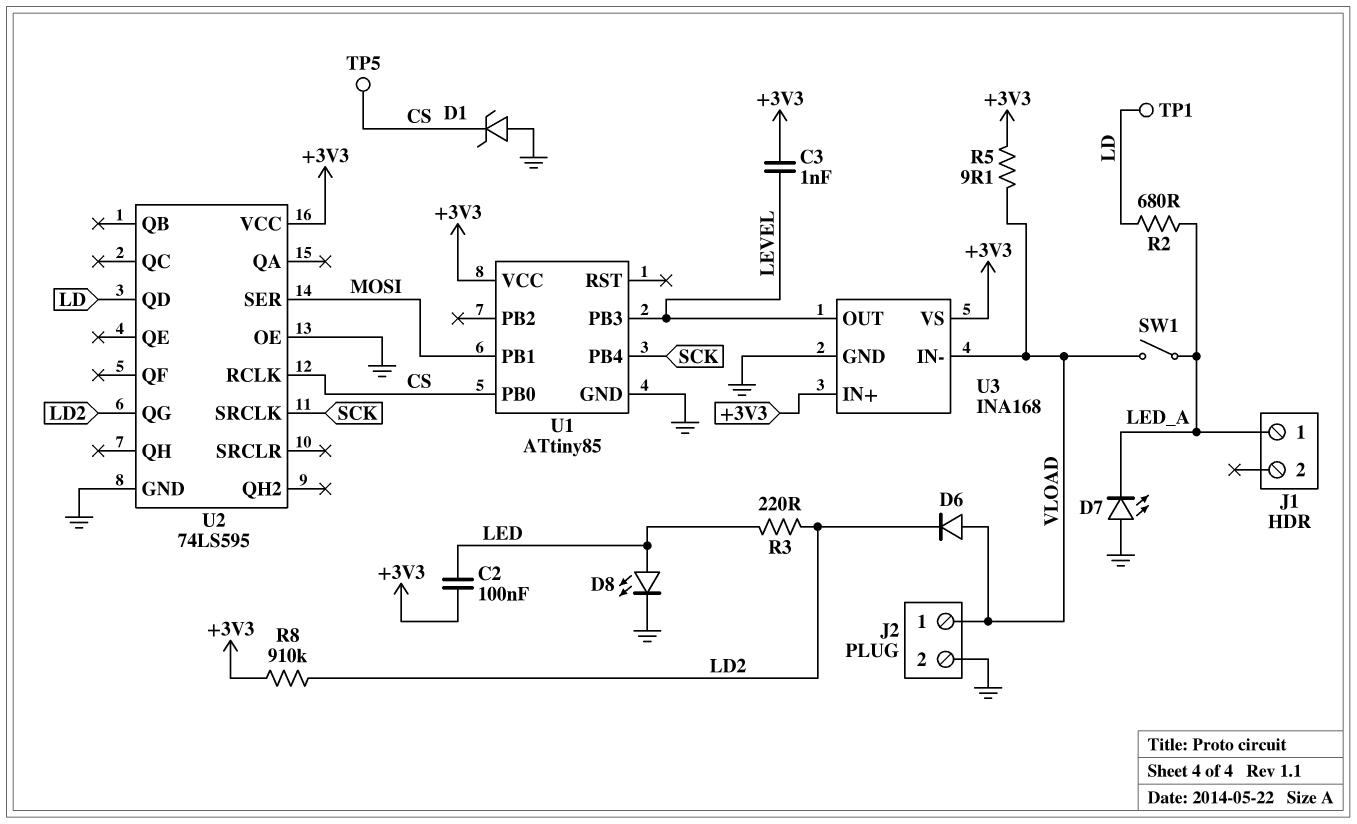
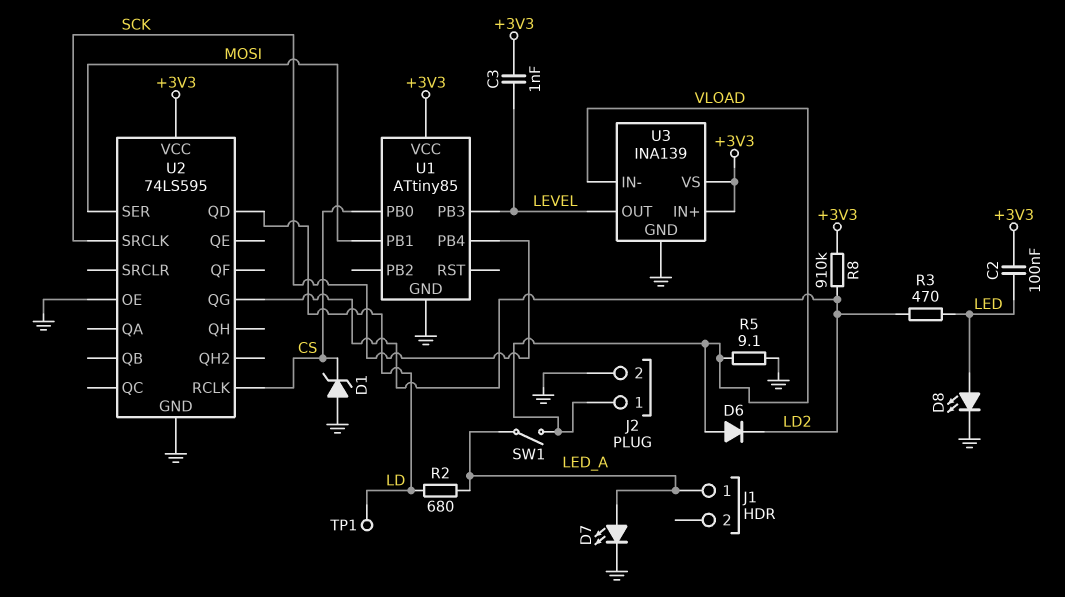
D7: LED (A GND, K LED_A) -> LED (A LED_A, K GND)
R3: 220 (LD2, LED) -> 470 (LD2, LED)
R5: 9.1 (+3V3, VLOAD) -> 9.1 (GND, VLOAD)
TP5: test point (CS) -> none
U3: INA168 -> INA139

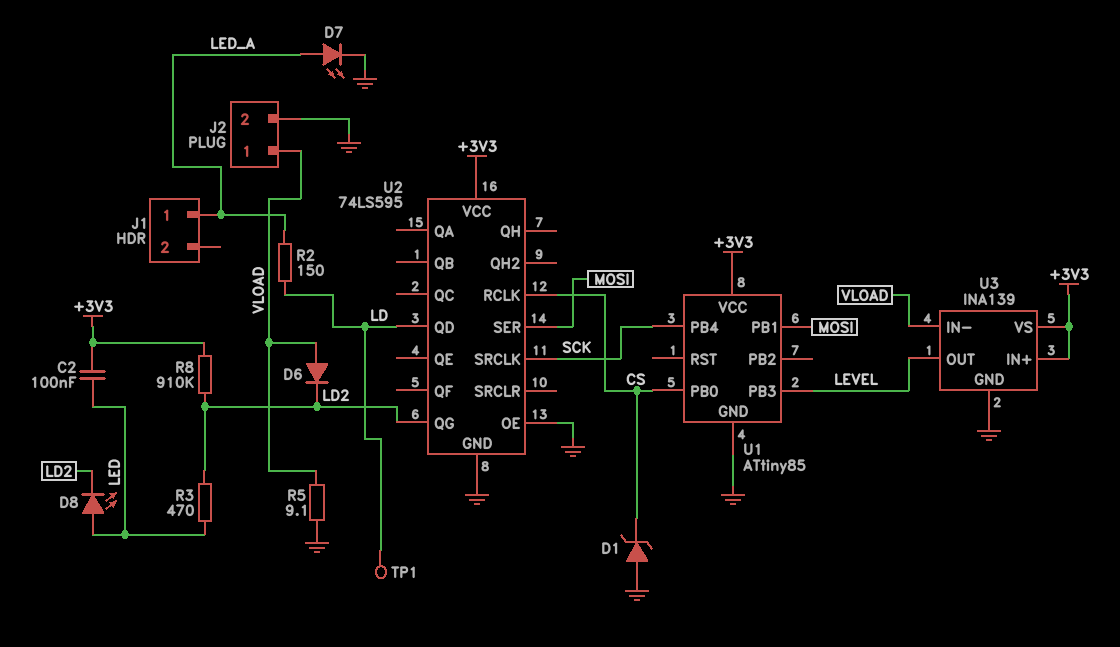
C3: 1nF (+3V3, LEVEL) -> none
D8: LED (A LED, K GND) -> LED (A LED, K LD2)
R2: 680 (LD, LED_A) -> 150 (LD, LED_A)
SW1: switch (LED_A, VLOAD) -> none

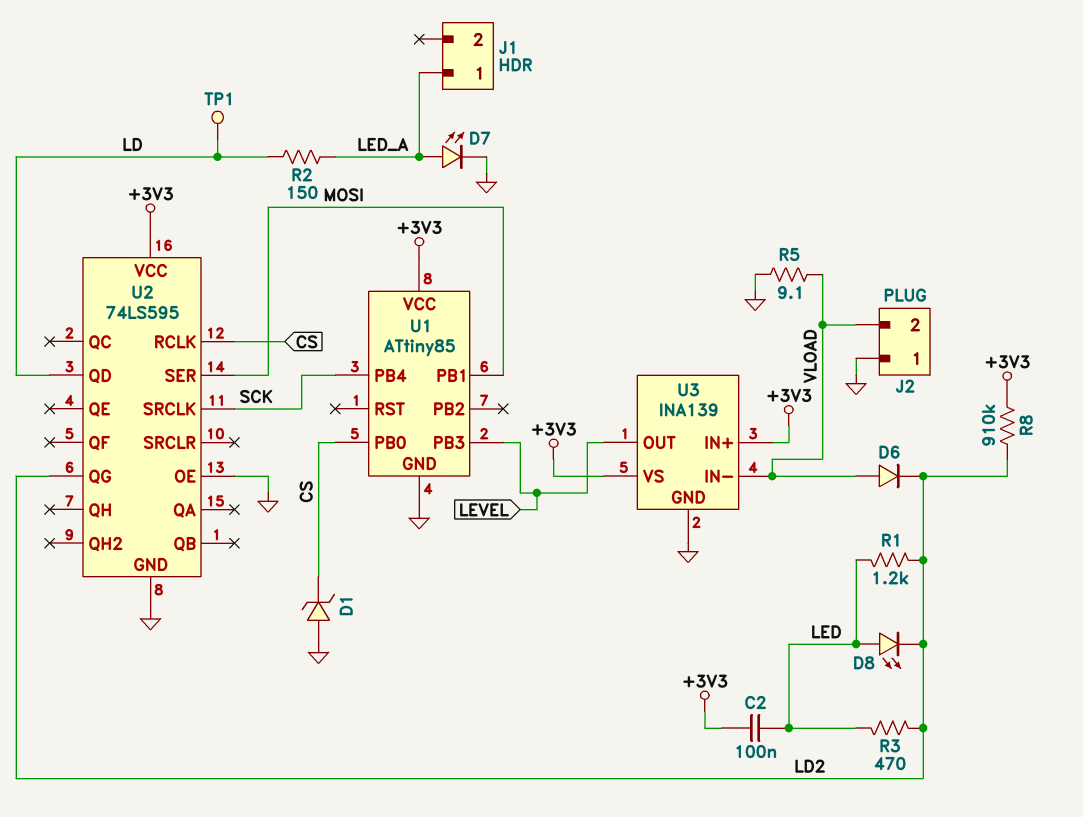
J2 pin 1: VLOAD -> GND
J2 pin 2: GND -> VLOAD
R1: none -> 1.2k (LD2, LED)

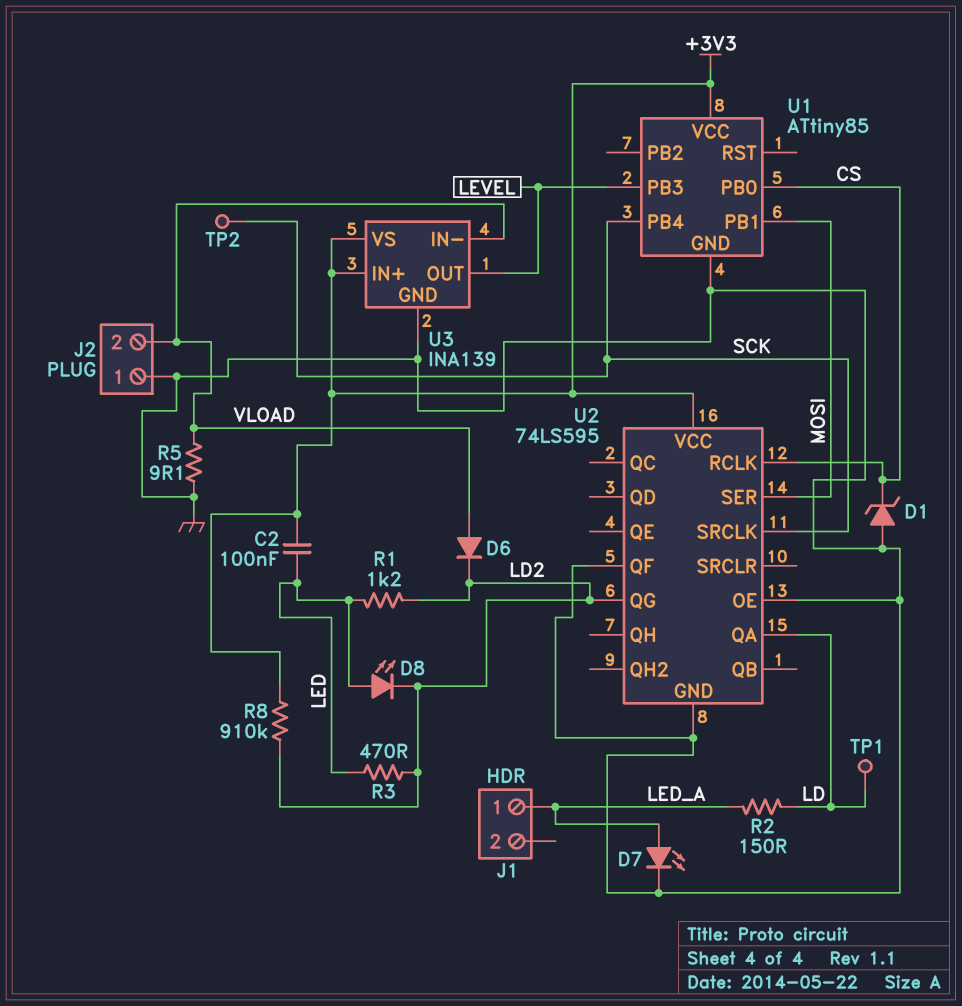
TP2: none -> test point (SCK)
U2 pin QA: none -> LD
U2 pin QD: LD -> none
U2 pin QF: none -> GND

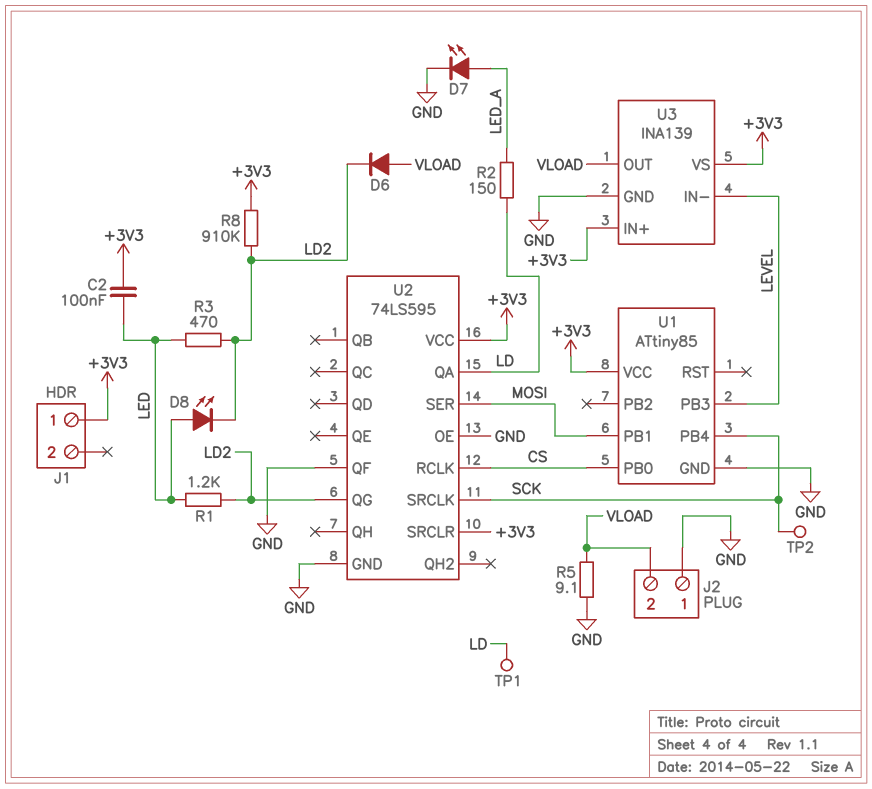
D1: zener (A GND, K CS) -> none
J1 pin 1: LED_A -> +3V3
U2 pin SRCLR: none -> +3V3
U3 pin IN-: VLOAD -> LEVEL
U3 pin OUT: LEVEL -> VLOAD

